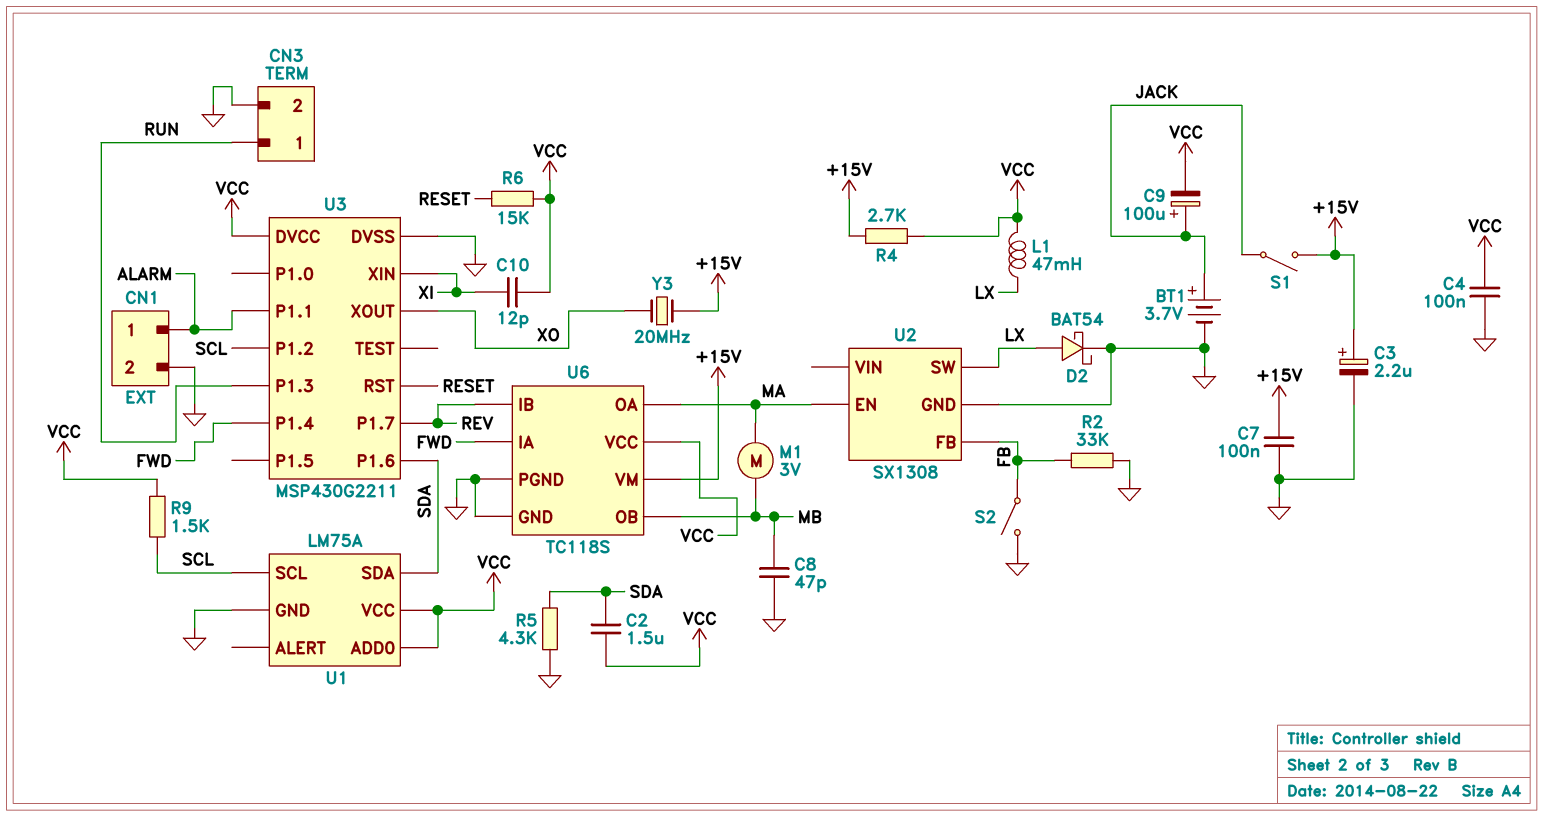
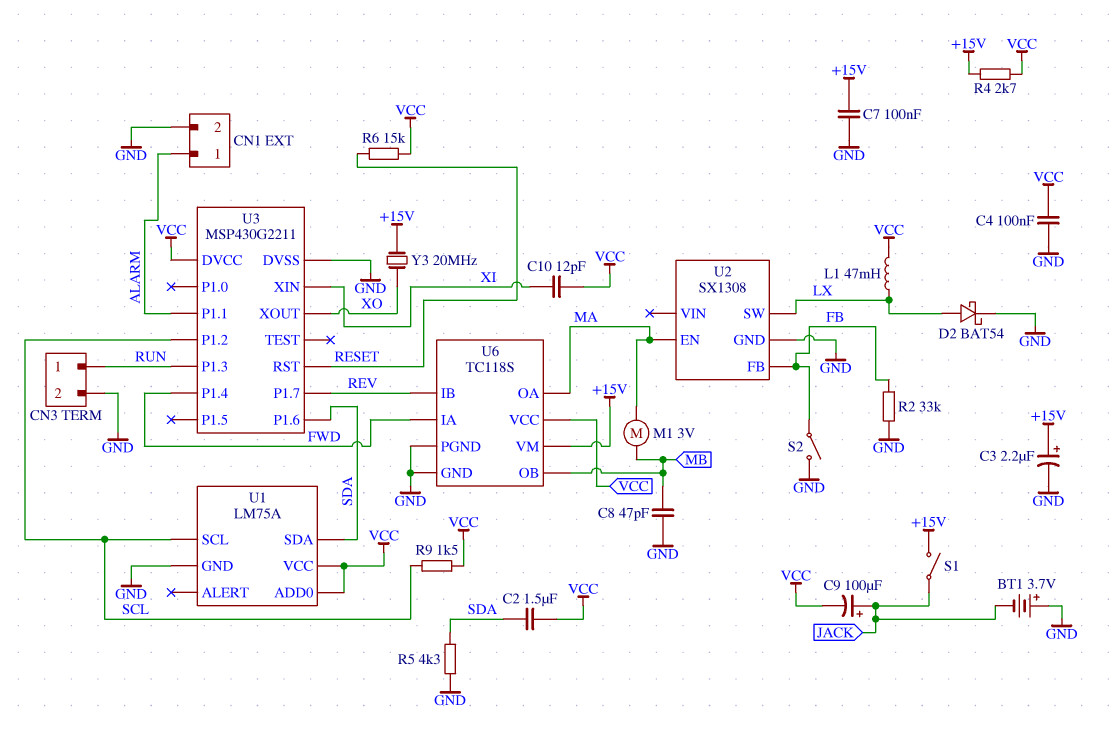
BT1: 3.7V (plus JACK, minus GND) -> 3.7V (plus GND, minus JACK)

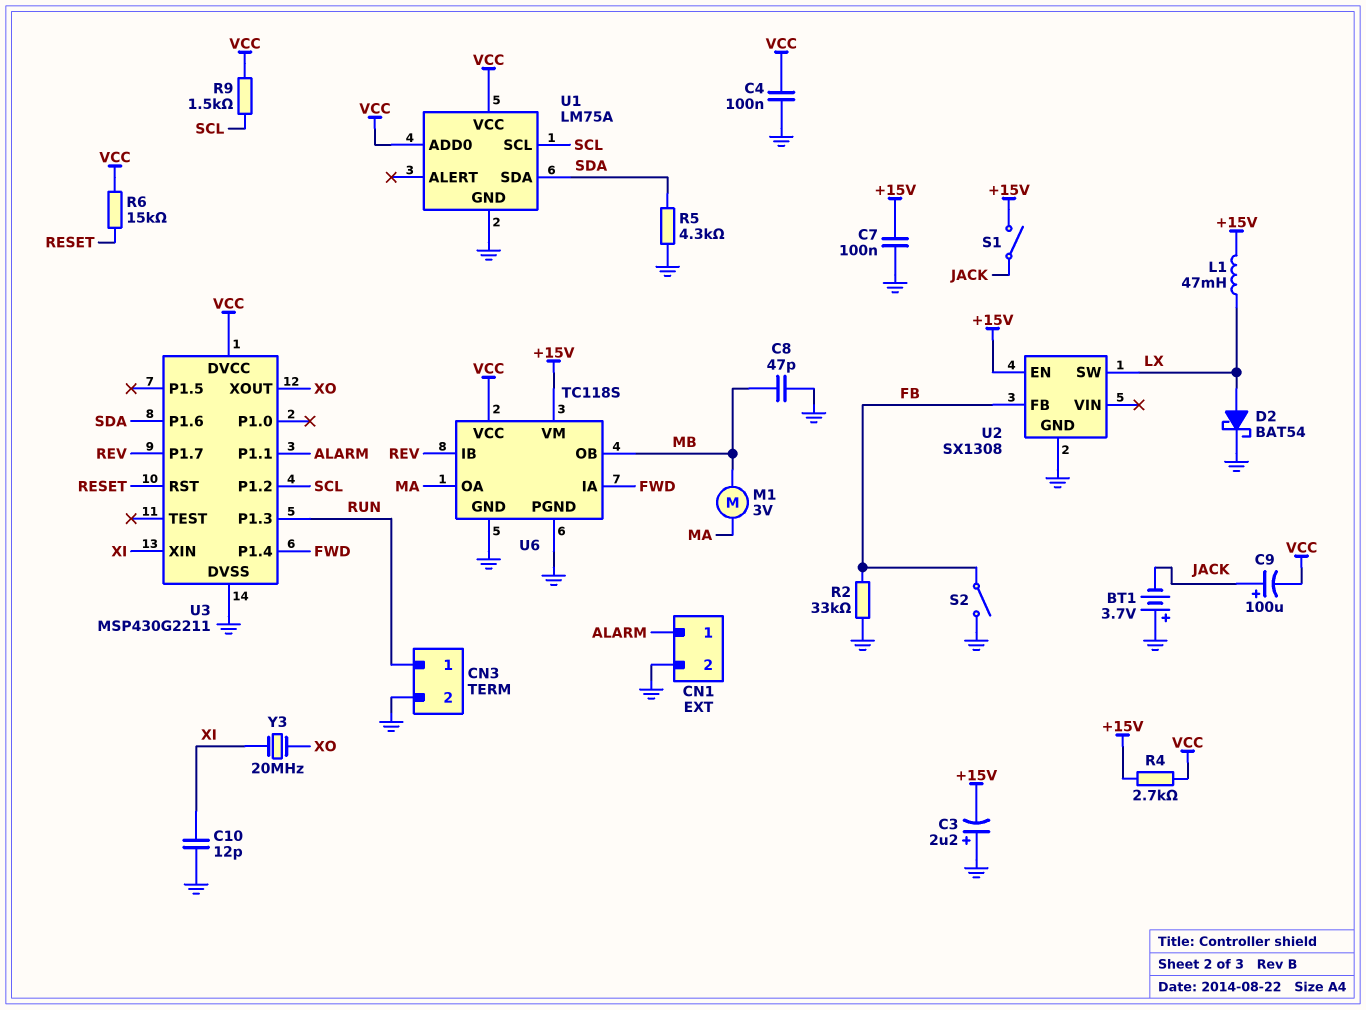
C2: 1.5uF (SDA, VCC) -> none
C3: 2.2uF (plus +15V, minus GND) -> 2.2uF (plus GND, minus +15V)
C10: 12pF (VCC, XI) -> 12pF (GND, XI)
L1: 47mH (LX, VCC) -> 47mH (+15V, LX)
U2 pin EN: MA -> +15V
Y3: 20MHz (+15V, XO) -> 20MHz (XI, XO)

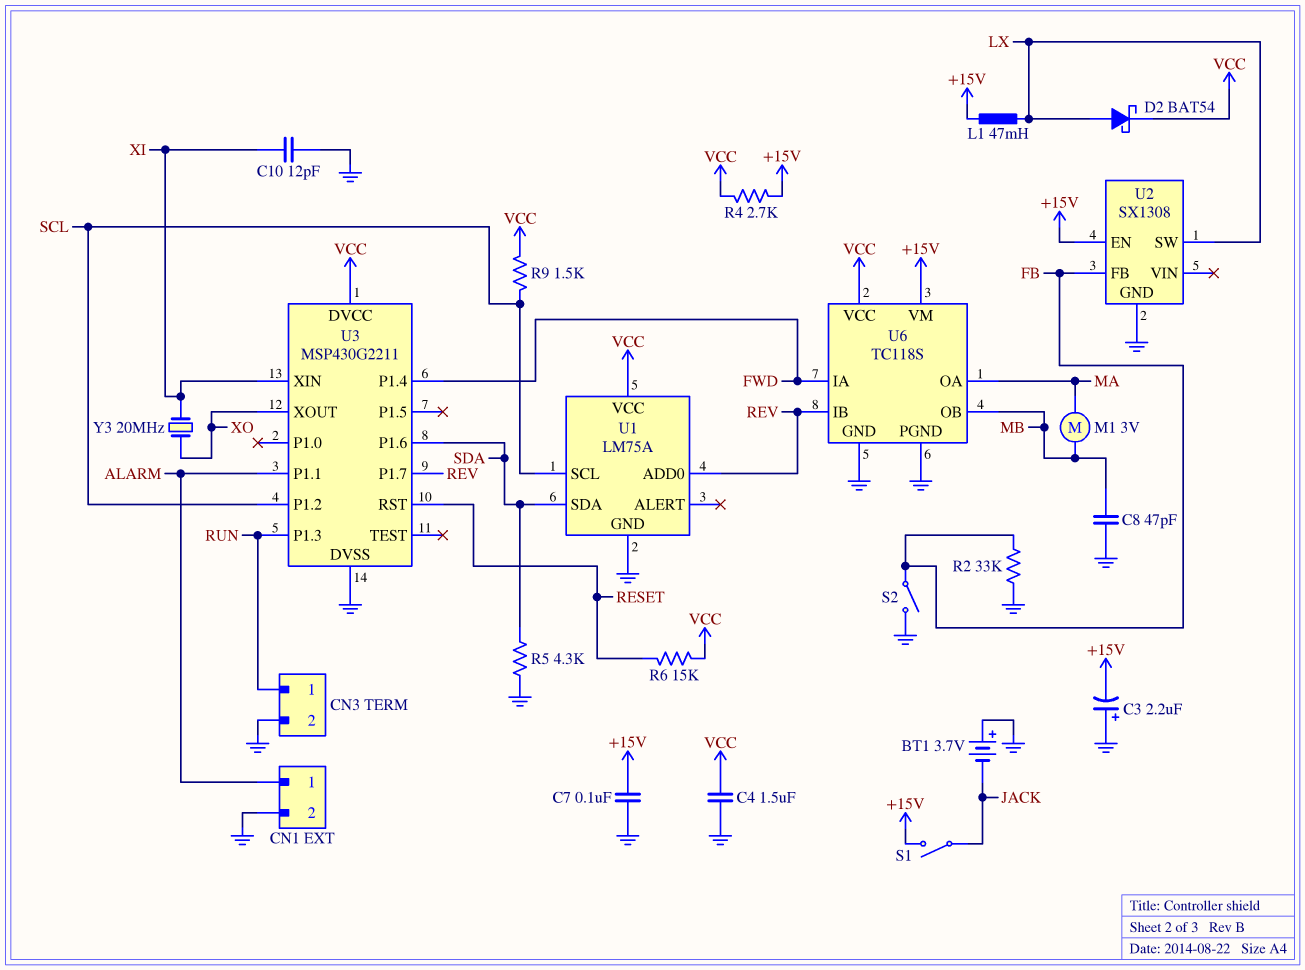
C4: 100nF (GND, VCC) -> 1.5uF (GND, VCC)
C9: 100uF (plus JACK, minus VCC) -> none
D2: schottky BAT54 (A LX, K GND) -> schottky BAT54 (A LX, K VCC)
U1 pin ADD0: VCC -> REV

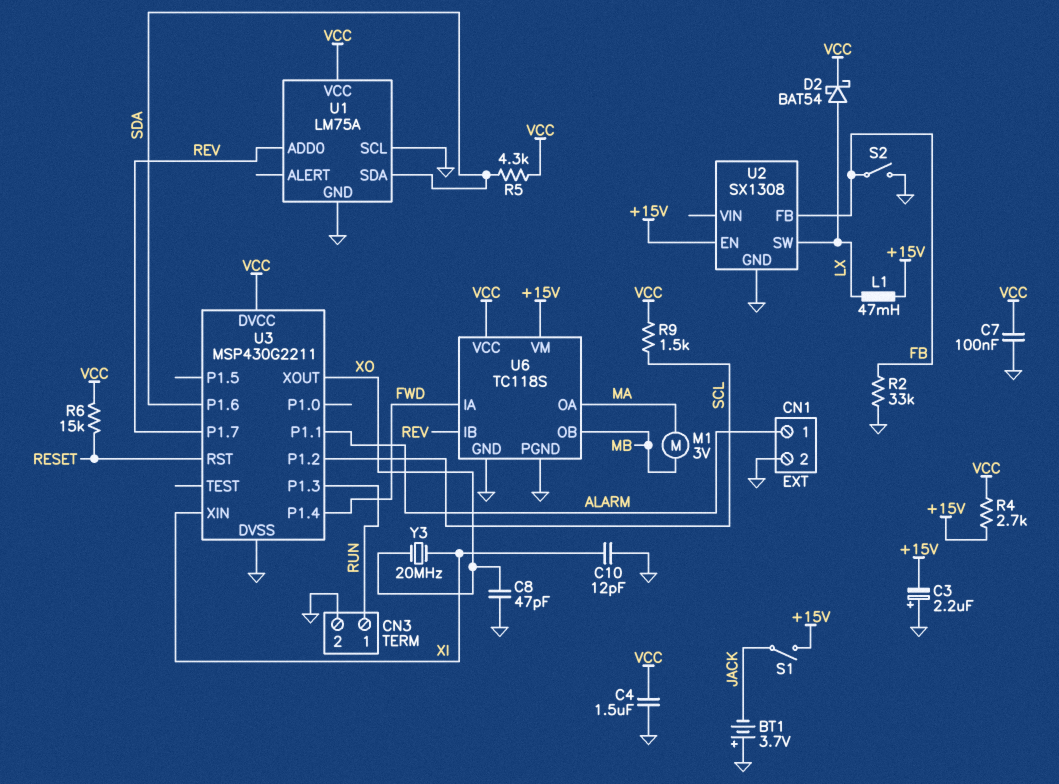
C7: 100nF (+15V, GND) -> 100nF (GND, VCC)
C8: 47pF (GND, MB) -> 47pF (GND, XO)
R5: 4.3k (GND, SDA) -> 4.3k (SDA, VCC)
U1 pin SCL: SCL -> GND

